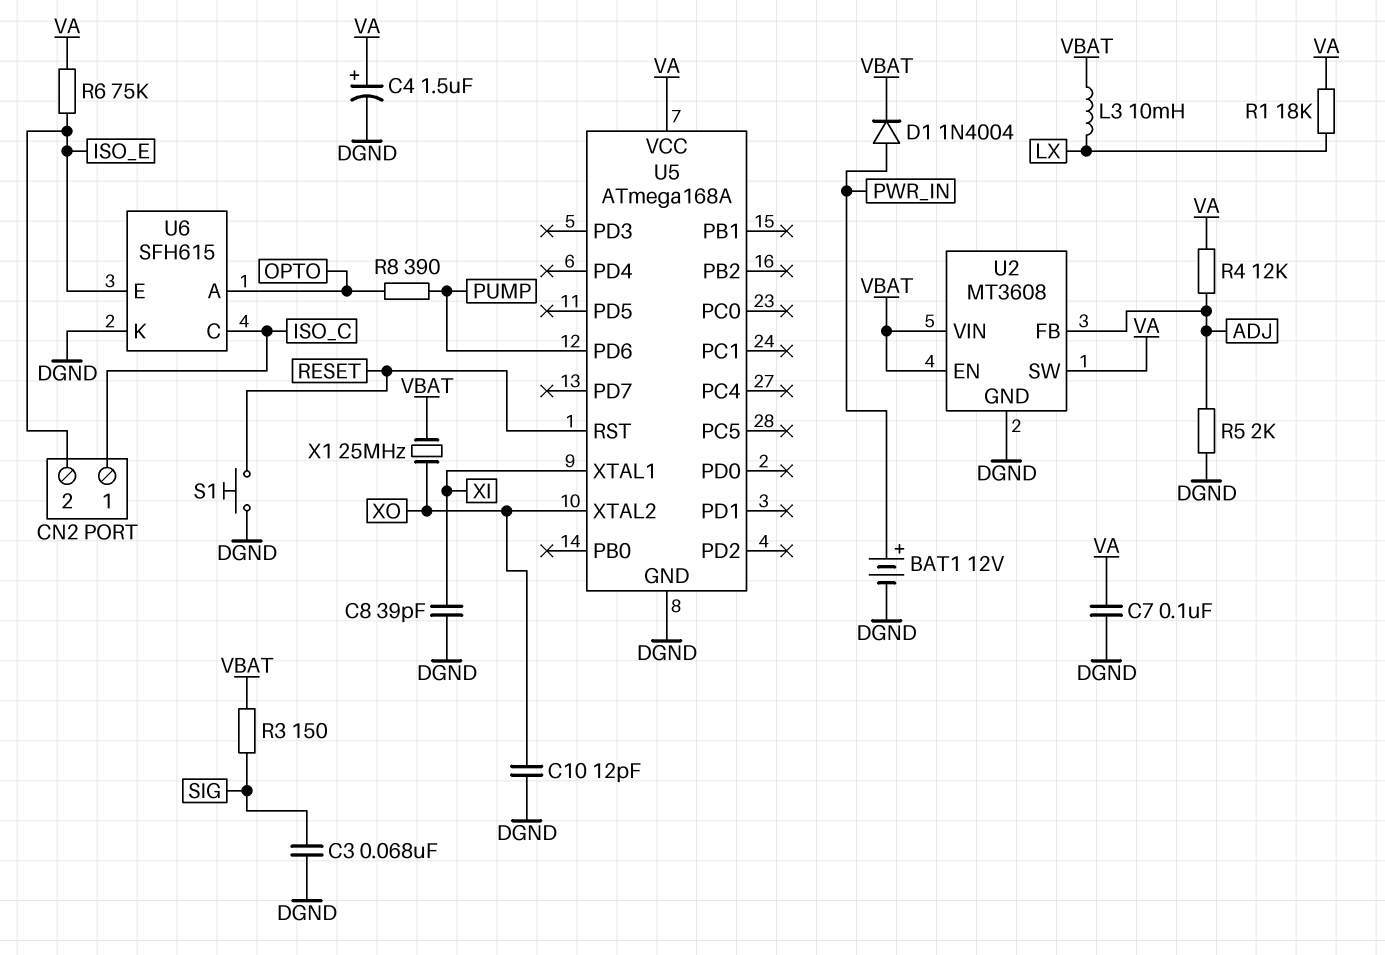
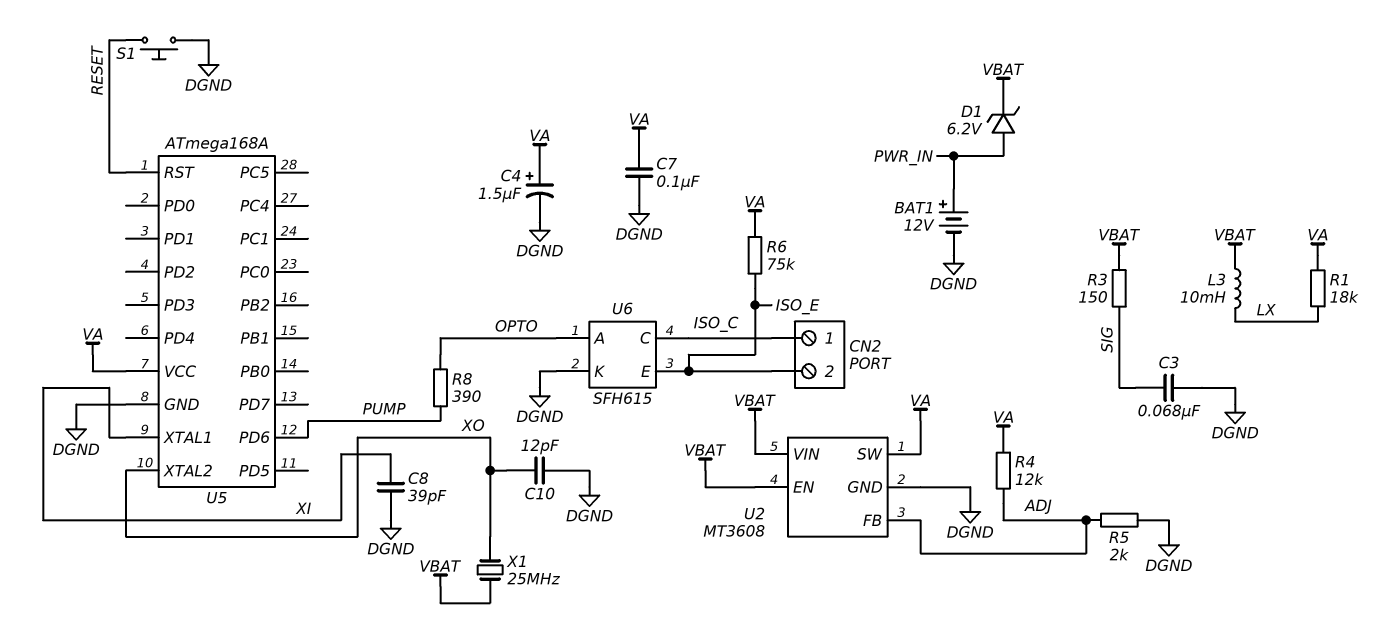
D1: diode 1N4004 (A PWR_IN, K VBAT) -> zener 6.2V (A PWR_IN, K VBAT)

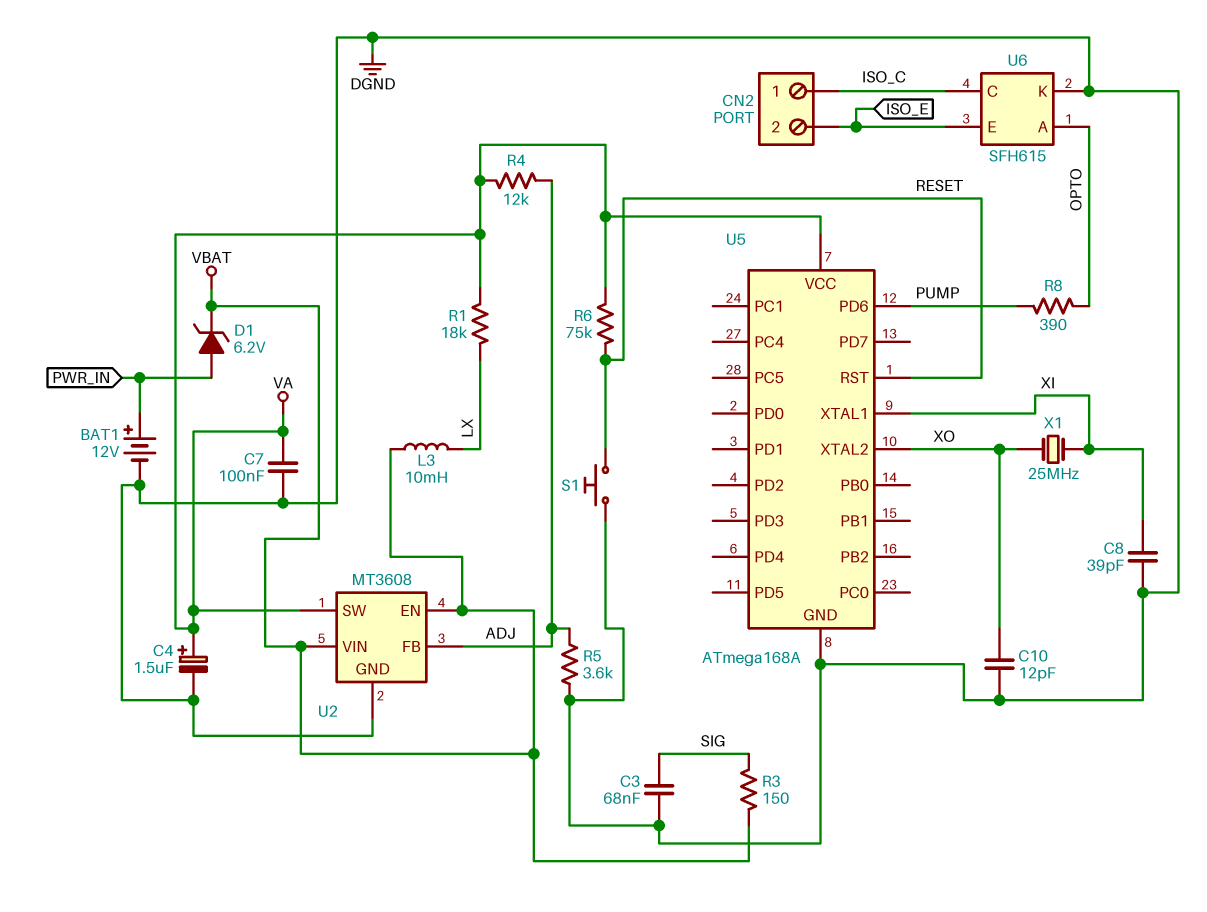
R5: 2k (ADJ, DGND) -> 3.6k (ADJ, DGND)
R6: 75k (ISO_E, VA) -> 75k (RESET, VA)
X1: 25MHz (VBAT, XO) -> 25MHz (XI, XO)

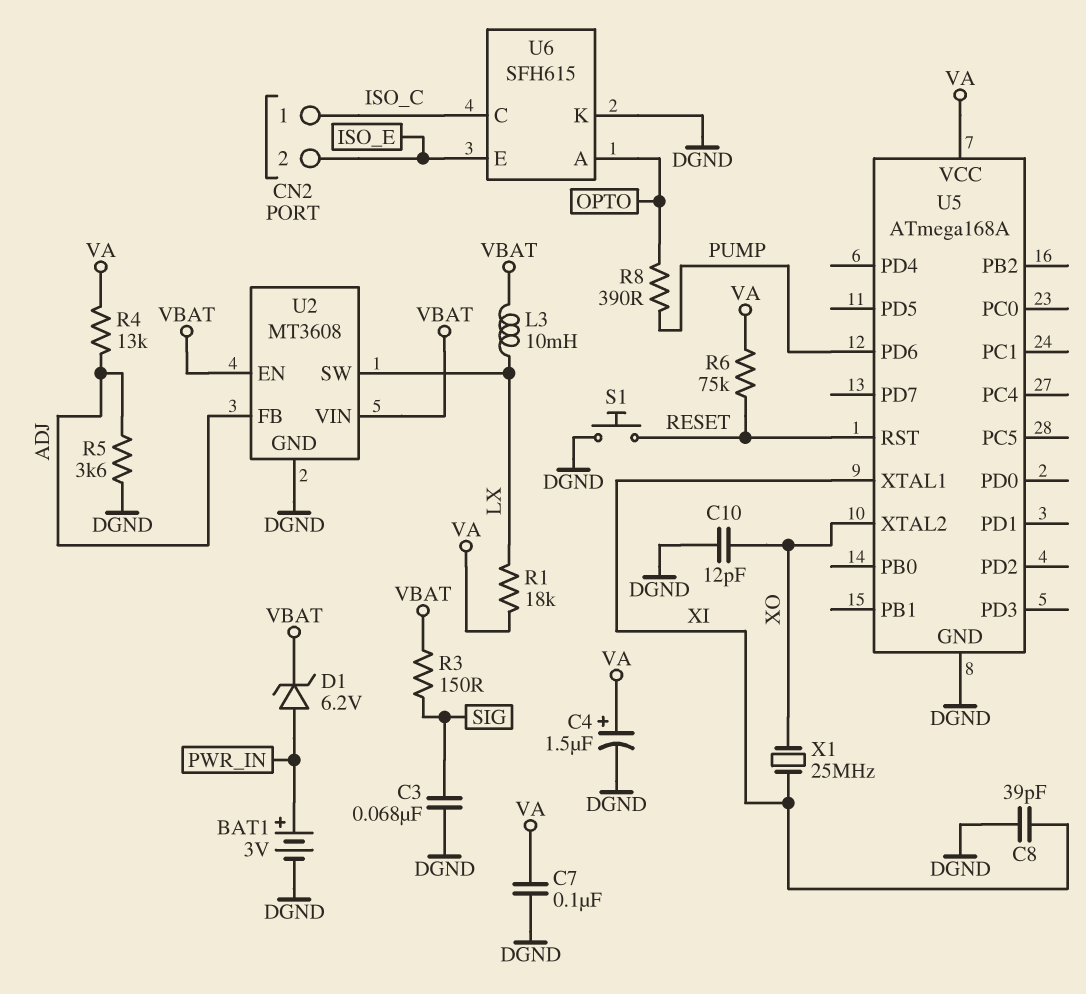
BAT1: 12V (plus PWR_IN, minus DGND) -> 3V (plus PWR_IN, minus DGND)
R4: 12k (ADJ, VA) -> 13k (ADJ, VA)
U2 pin SW: VA -> LX

